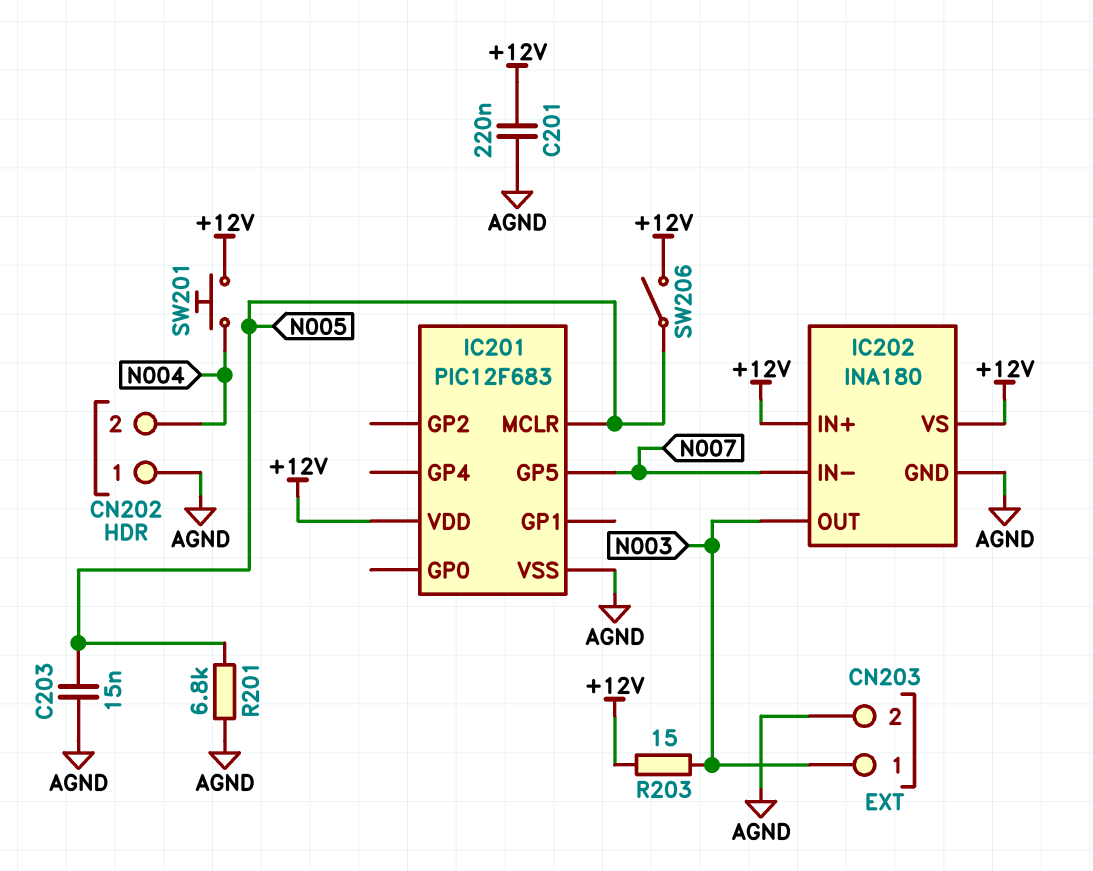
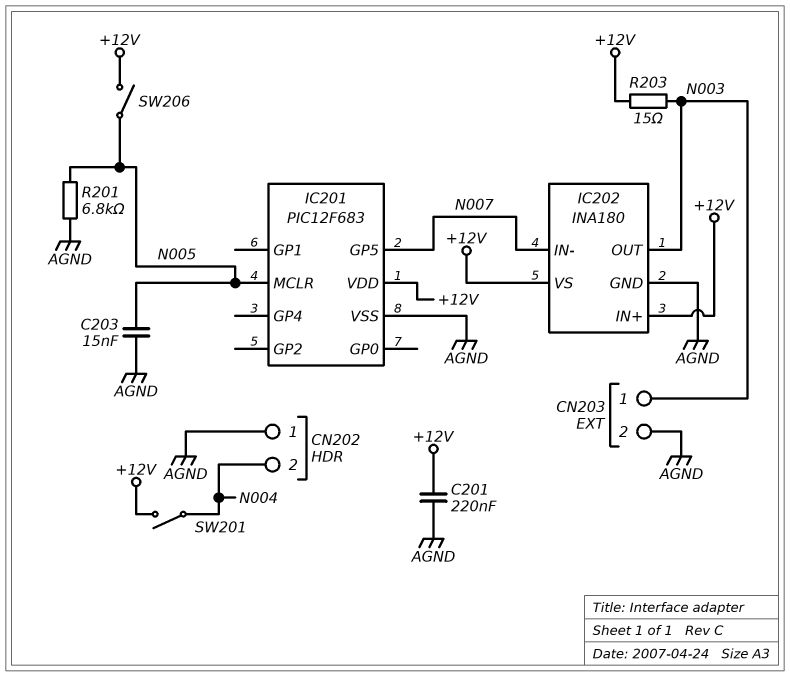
SW201: button (+12V, N004) -> switch (+12V, N004)

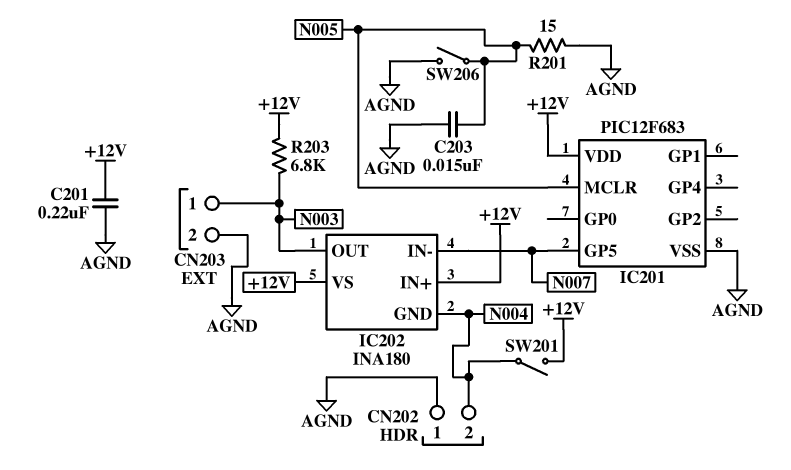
IC202 pin GND: AGND -> N004
R201: 6.8k (AGND, N005) -> 15 (AGND, N005)
R203: 15 (+12V, N003) -> 6.8k (+12V, N003)
SW206: switch (+12V, N005) -> switch (AGND, N005)

